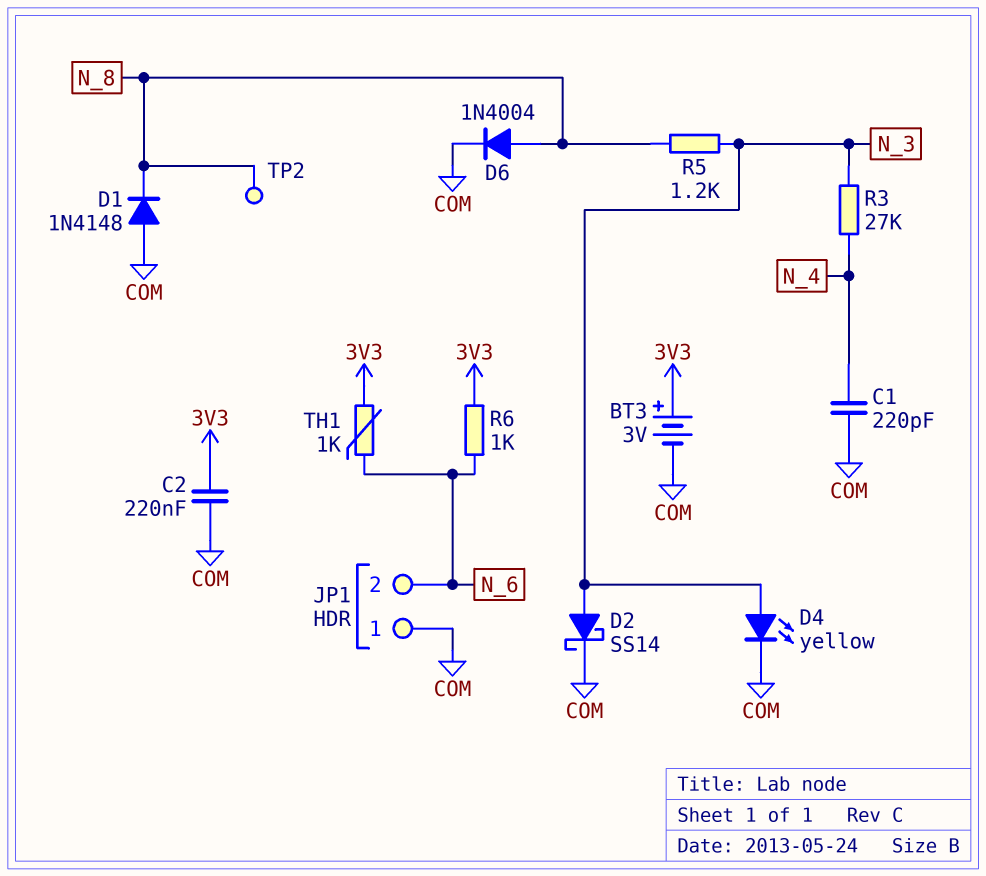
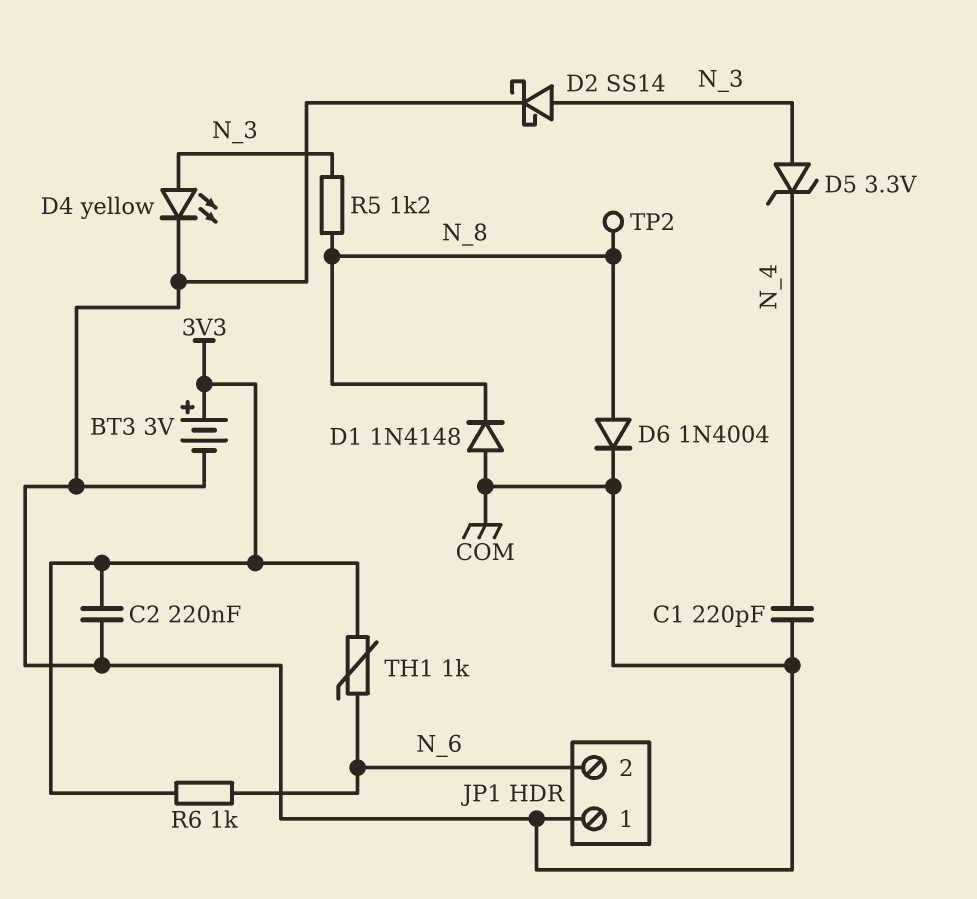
D5: none -> zener 3.3V (A N_3, K N_4)
R3: 27k (N_3, N_4) -> none

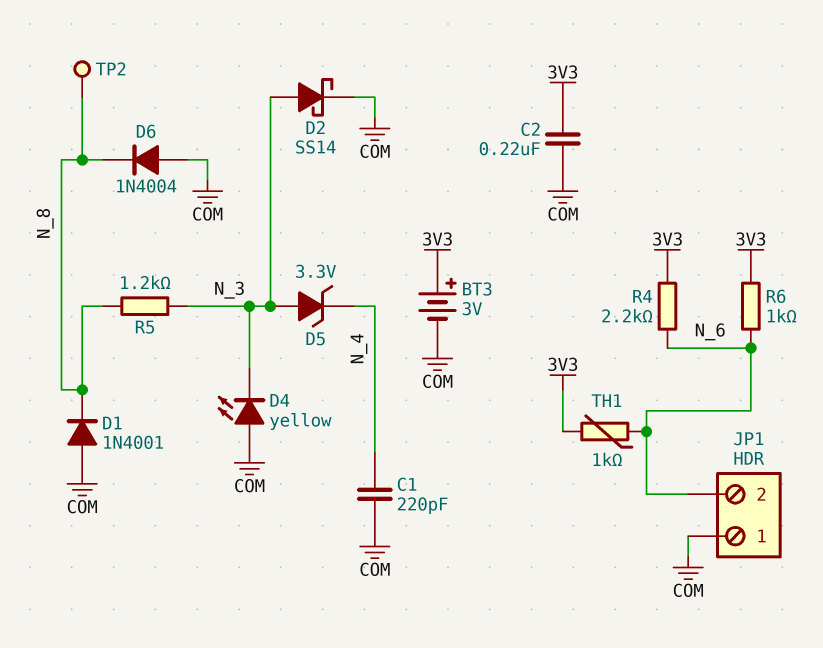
D1: diode 1N4148 (A COM, K N_8) -> diode 1N4001 (A COM, K N_8)
D4: LED yellow (A N_3, K COM) -> LED yellow (A COM, K N_3)
D6: diode 1N4004 (A N_8, K COM) -> diode 1N4004 (A COM, K N_8)
R4: none -> 2.2k (3V3, N_6)

